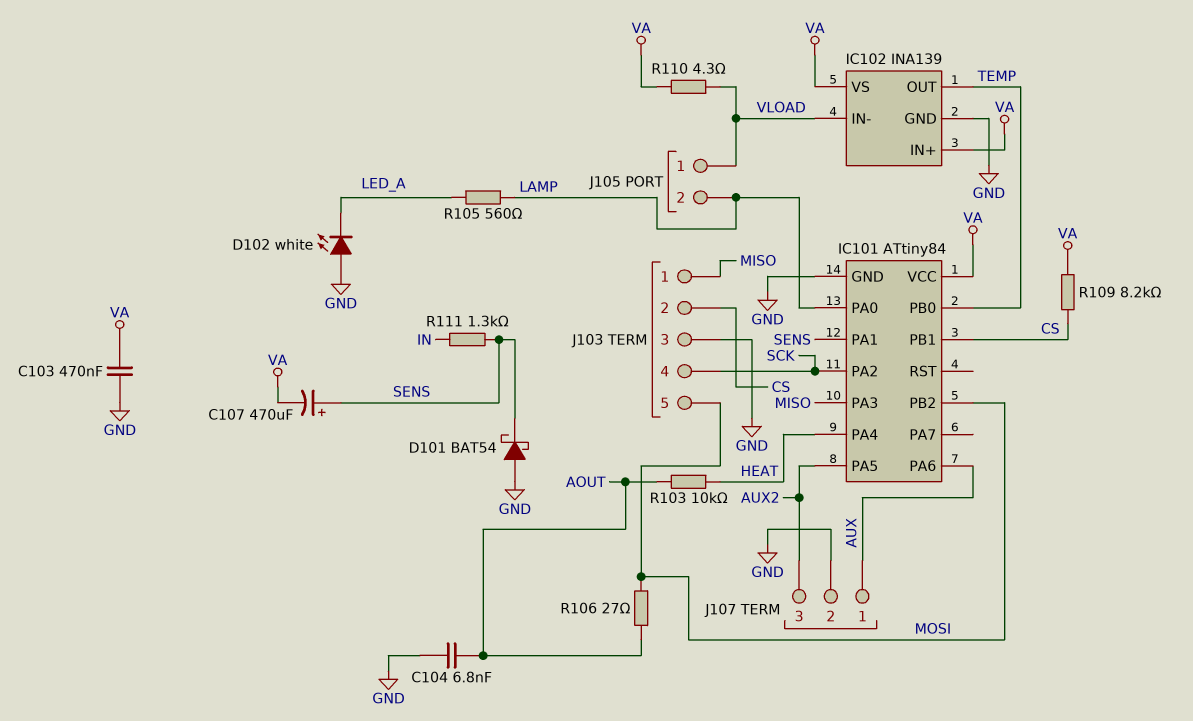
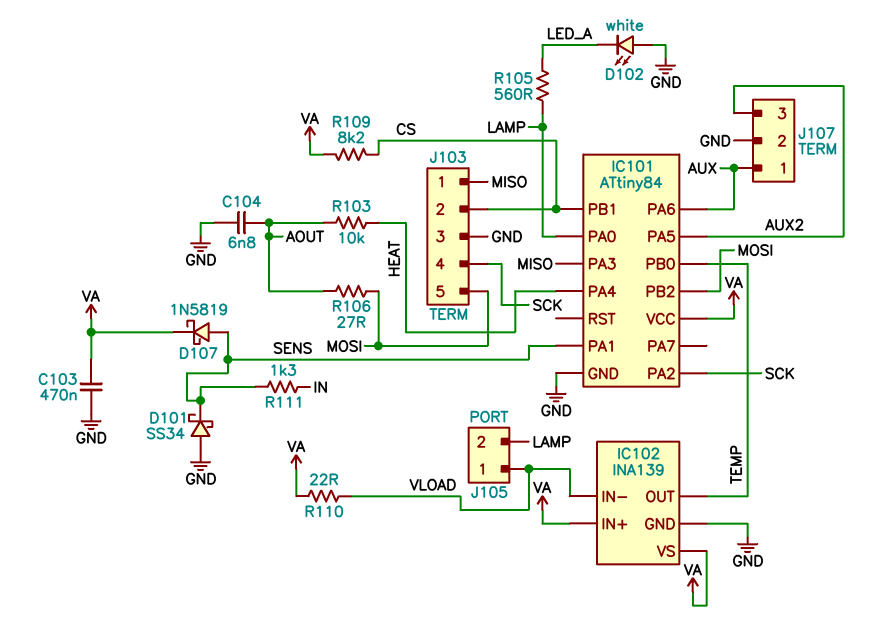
C107: 470uF (plus SENS, minus VA) -> none
D101: schottky BAT54 (A GND, K SENS) -> schottky SS34 (A GND, K SENS)
D107: none -> schottky 1N5819 (A SENS, K VA)
R110: 4.3 (VA, VLOAD) -> 22 (VA, VLOAD)

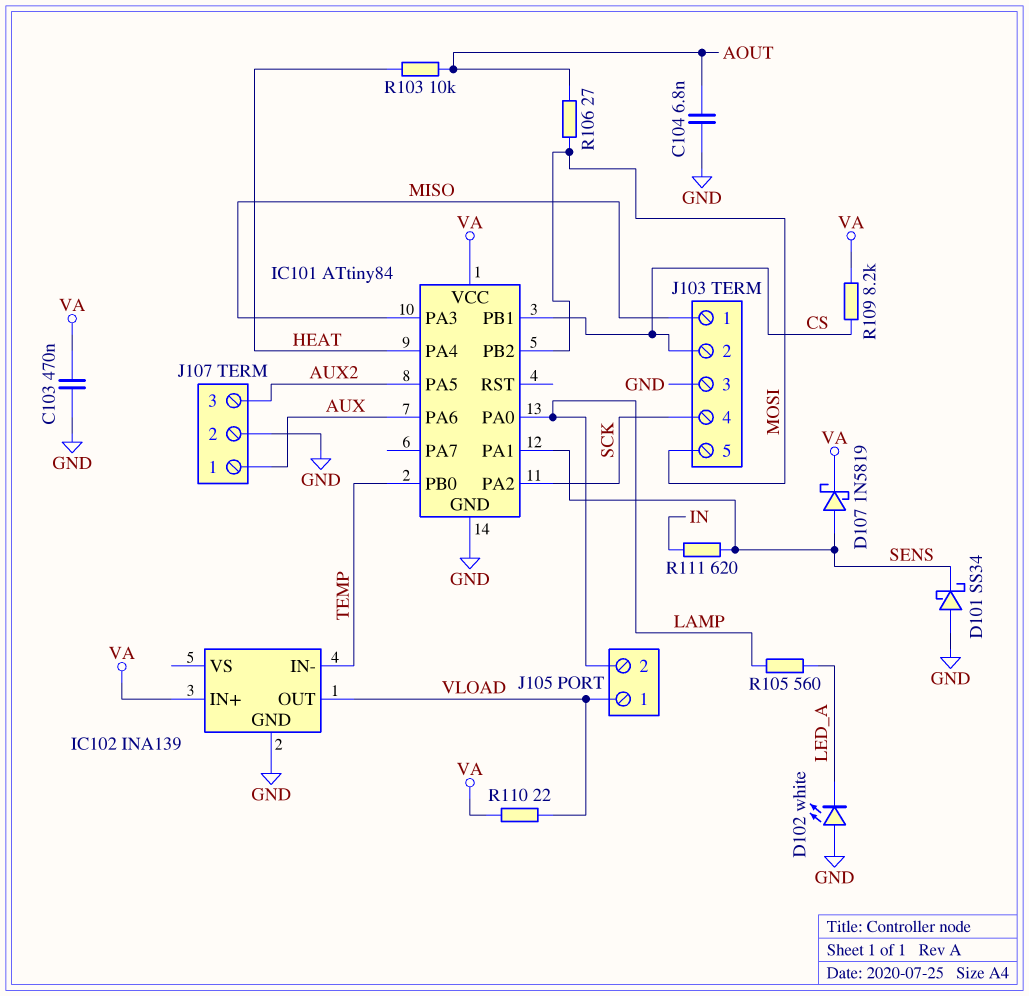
IC102 pin IN-: VLOAD -> TEMP
IC102 pin OUT: TEMP -> VLOAD
IC102 pin VS: VA -> none
R111: 1.3k (IN, SENS) -> 620 (IN, SENS)

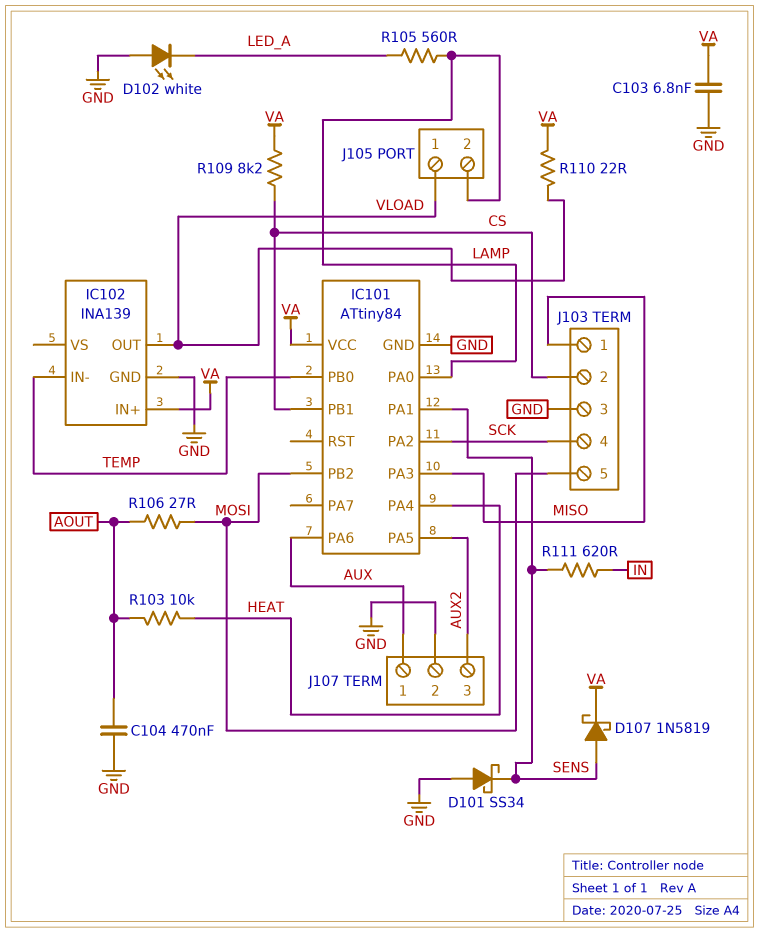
C103: 470nF (GND, VA) -> 6.8nF (GND, VA)
C104: 6.8nF (AOUT, GND) -> 470nF (AOUT, GND)

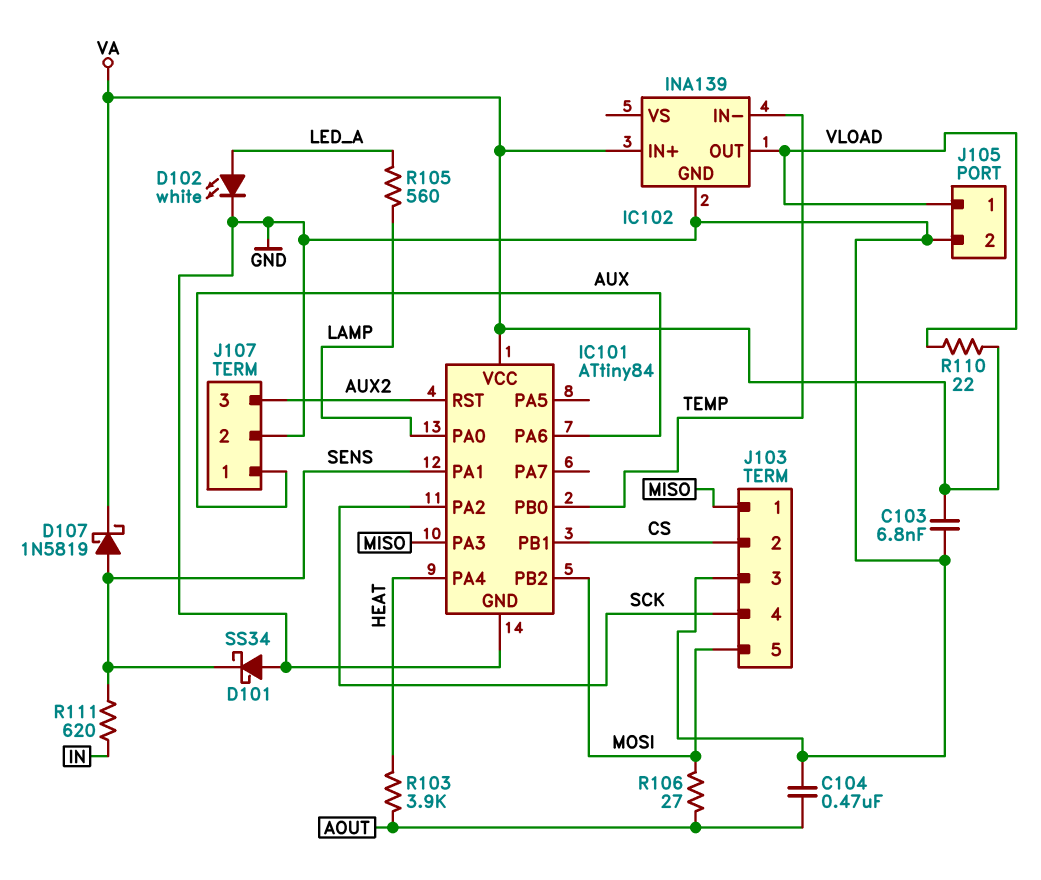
D102: LED white (A GND, K LED_A) -> LED white (A LED_A, K GND)
IC101 pin PA5: AUX2 -> none
IC101 pin RST: none -> AUX2
J105 pin 2: LAMP -> GND
R103: 10k (AOUT, HEAT) -> 3.9k (AOUT, HEAT)
R109: 8.2k (CS, VA) -> none

